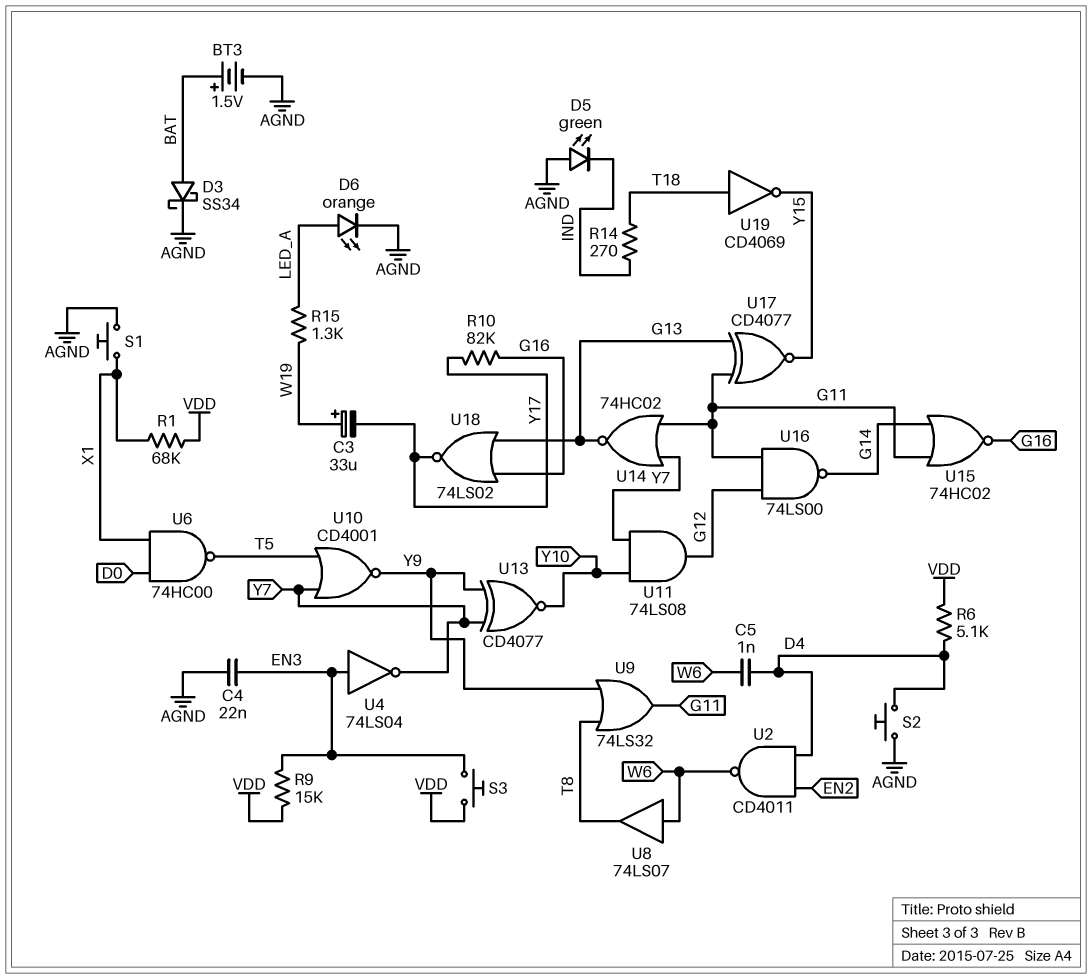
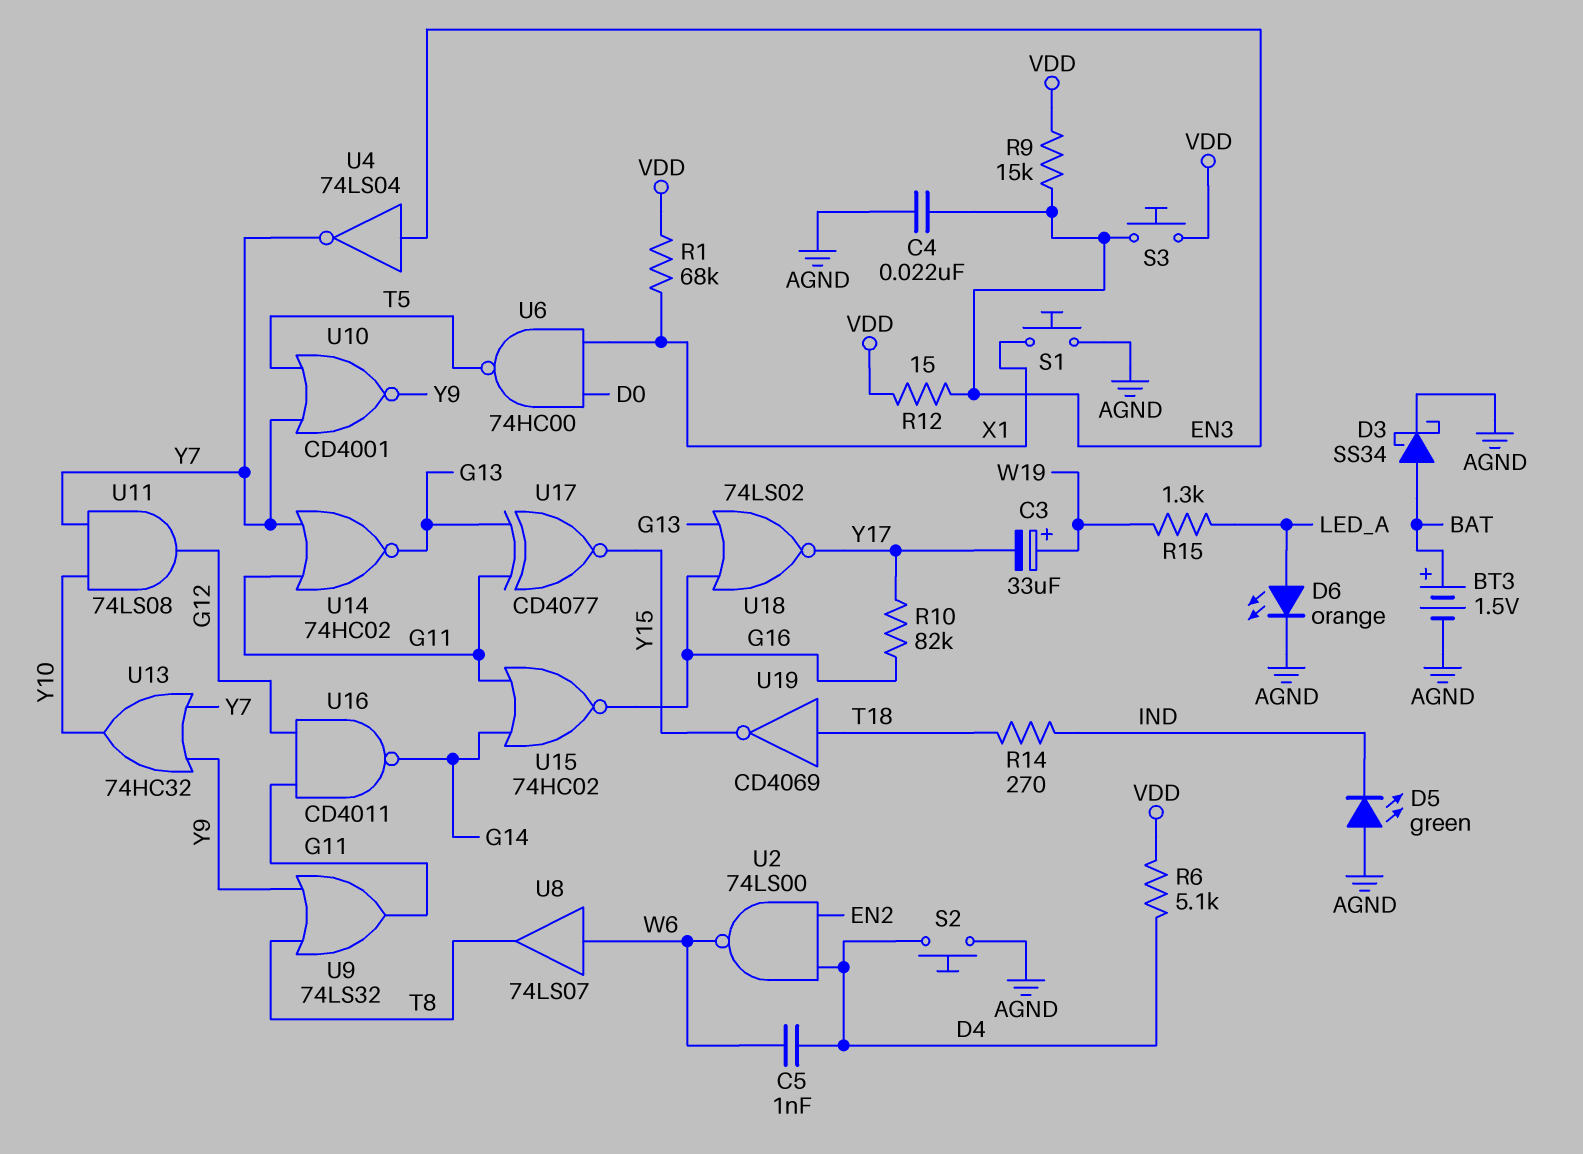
R12: none -> 15 (EN3, VDD)
U2: NAND CD4011 (in D4, in EN2, out W6) -> NAND 74LS00 (in D4, in EN2, out W6)
U13: XNOR CD4077 (in Y7, in Y9, out Y10) -> OR 74HC32 (in Y7, in Y9, out Y10)
U16: NAND 74LS00 (in G11, in G12, out G14) -> NAND CD4011 (in G11, in G12, out G14)

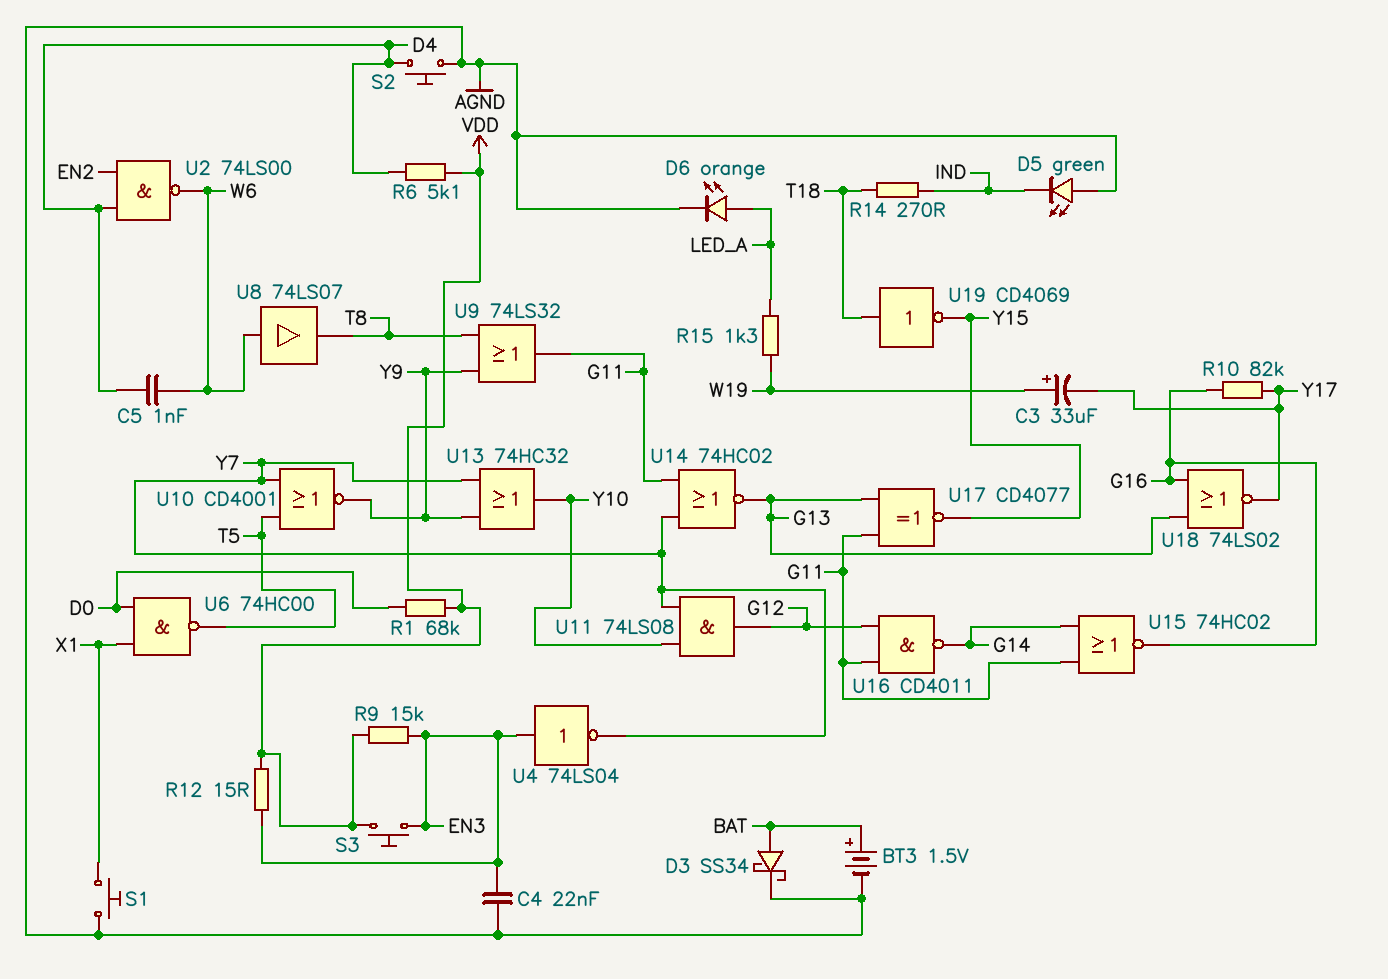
R1: 68k (VDD, X1) -> 68k (D0, VDD)

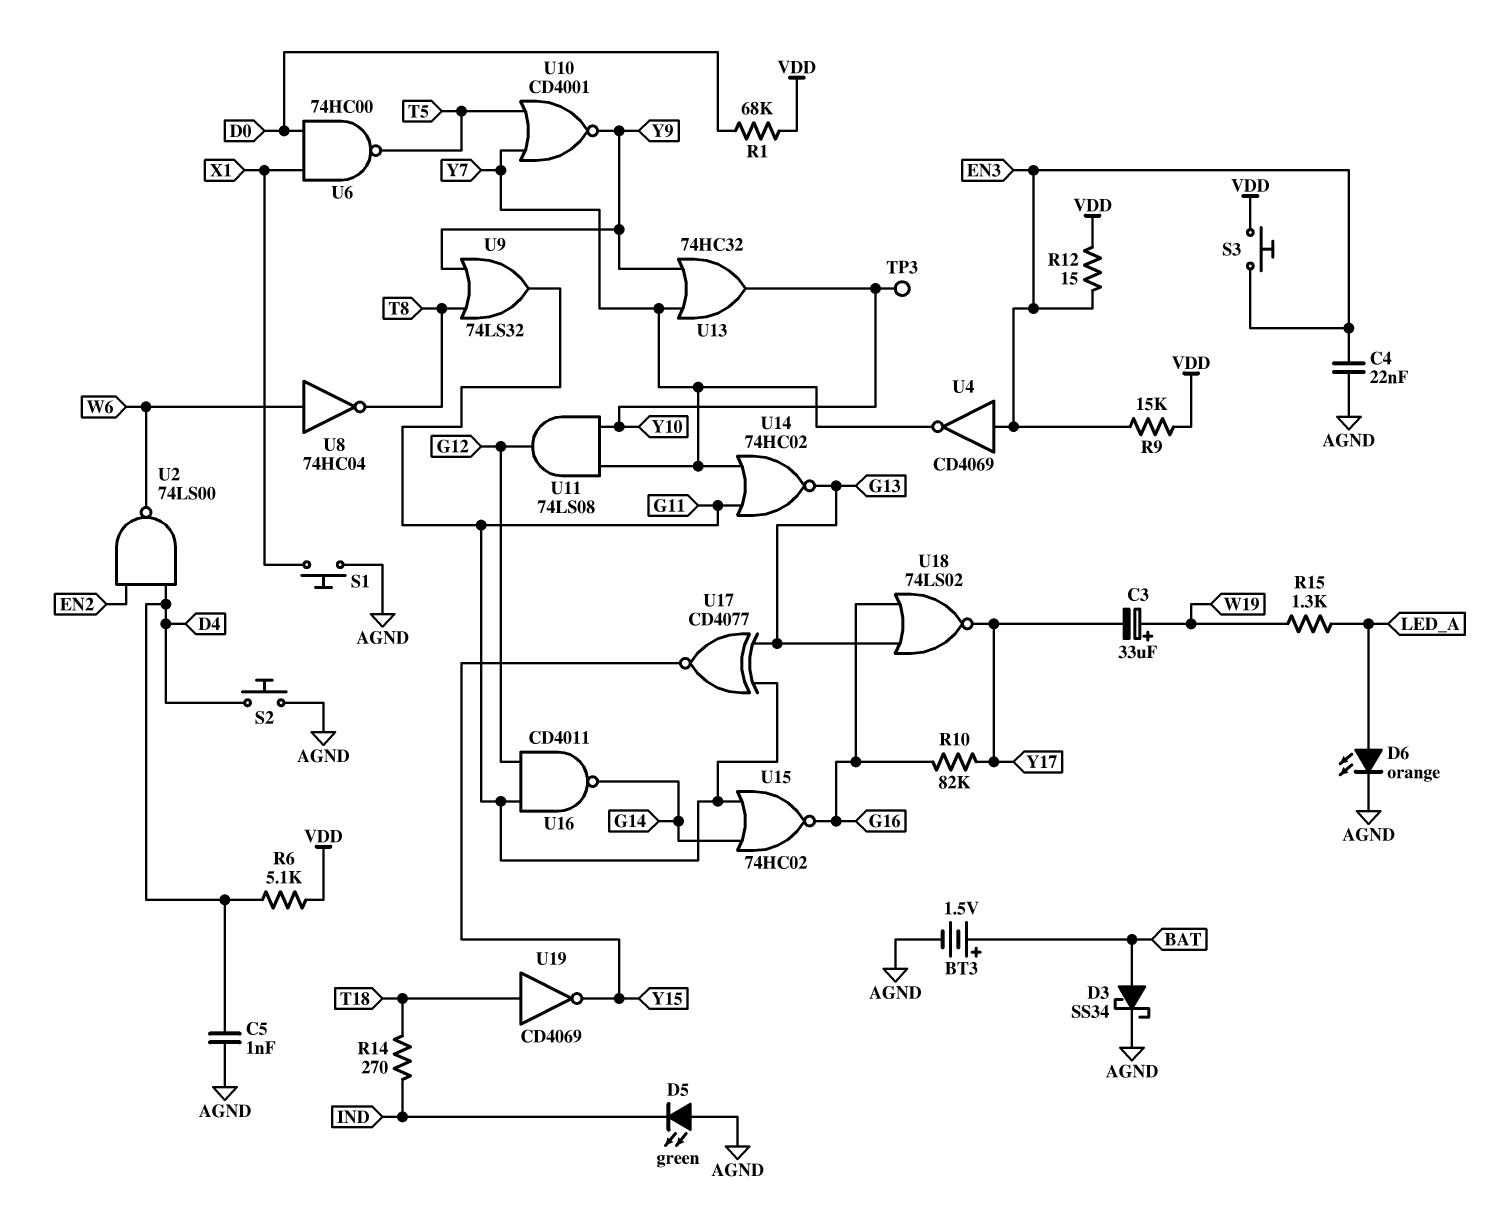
C5: 1nF (D4, W6) -> 1nF (AGND, D4)
TP3: none -> test point (Y10)
U4: NOT 74LS04 (in EN3, out Y7) -> NOT CD4069 (in EN3, out Y7)
U8: buffer 74LS07 (in W6, out T8) -> NOT 74HC04 (in W6, out T8)

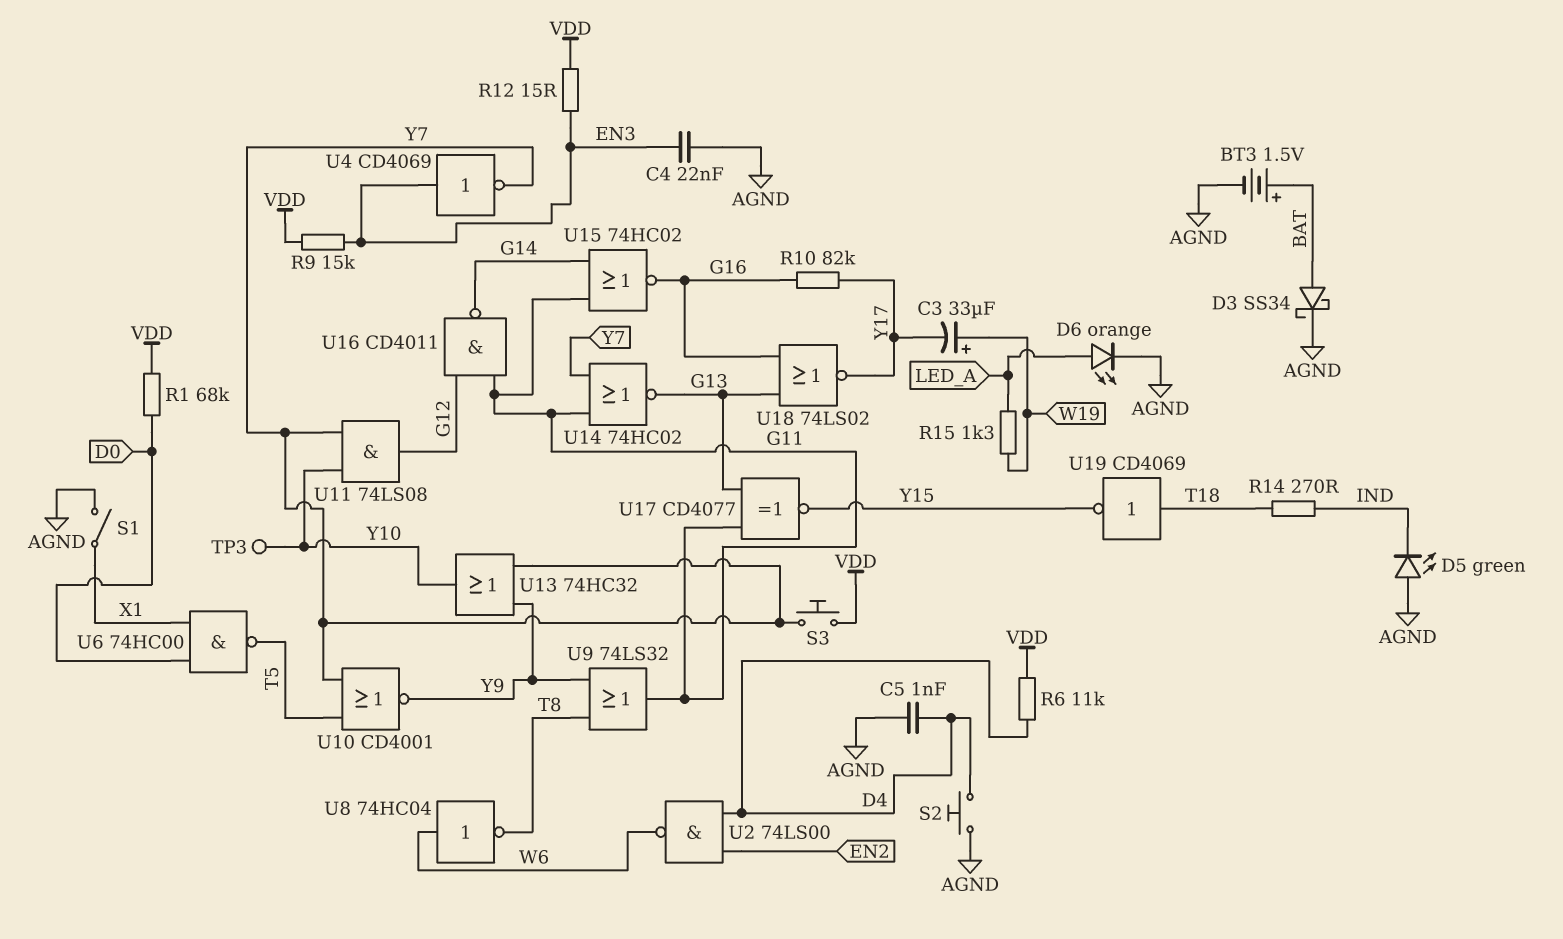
R6: 5.1k (D4, VDD) -> 11k (D4, VDD)
S1: button (AGND, X1) -> switch (AGND, X1)
S3: button (EN3, VDD) -> button (VDD, Y7)

